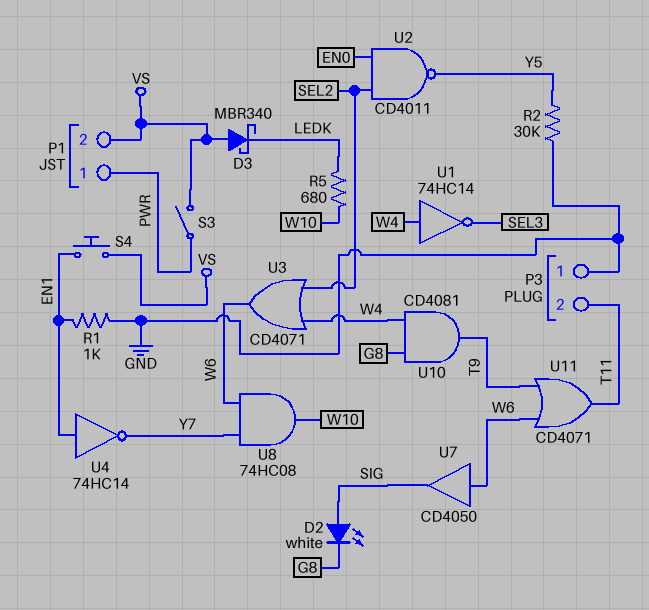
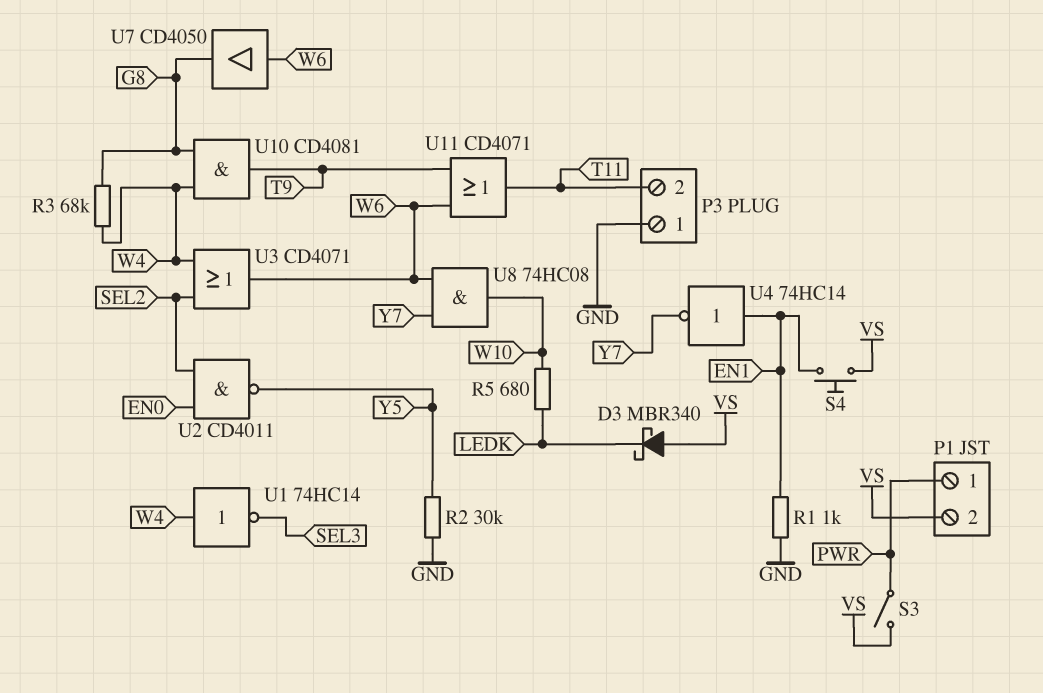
D2: LED white (A SIG, K G8) -> none
R3: none -> 68k (G8, W4)
U7: buffer CD4050 (in W6, out SIG) -> buffer CD4050 (in W6, out G8)

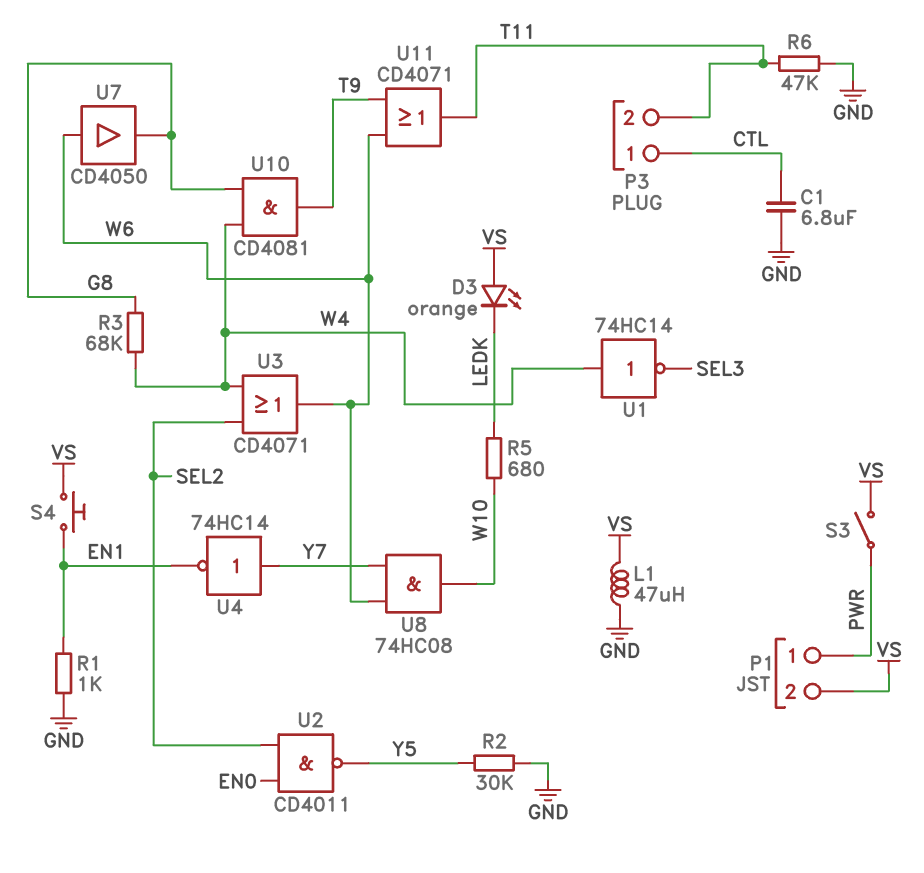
C1: none -> 6.8uF (CTL, GND)
D3: schottky MBR340 (A VS, K LEDK) -> LED orange (A VS, K LEDK)
L1: none -> 47uH (GND, VS)
P3 pin 1: GND -> CTL
R6: none -> 47k (GND, T11)
U4: NOT 74HC14 (in EN1, out Y7) -> NOT 74HC14 (in Y7, out EN1)

